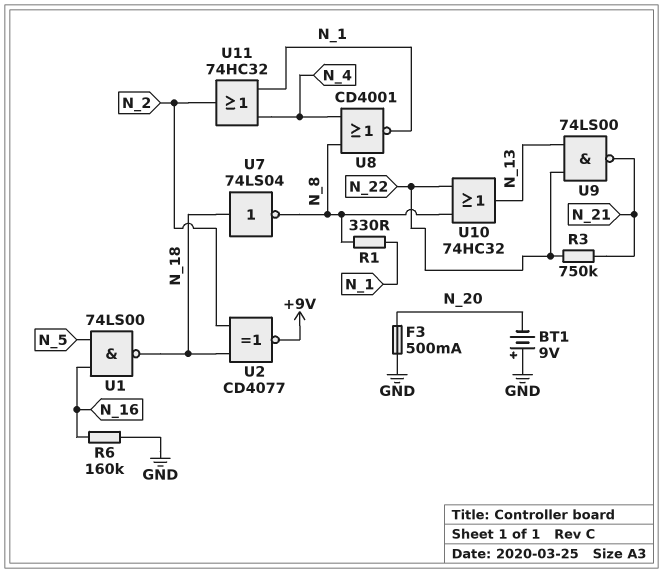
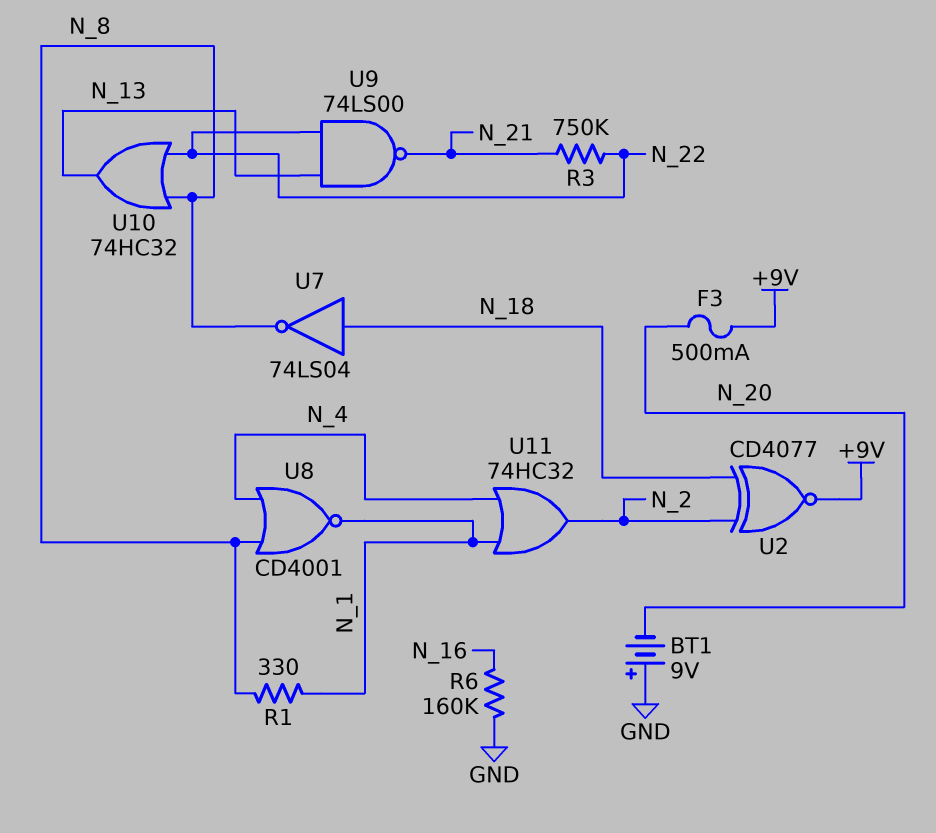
F3: 500mA (GND, N_20) -> 500mA (+9V, N_20)
U1: NAND 74LS00 (in N_5, in N_16, out N_18) -> none

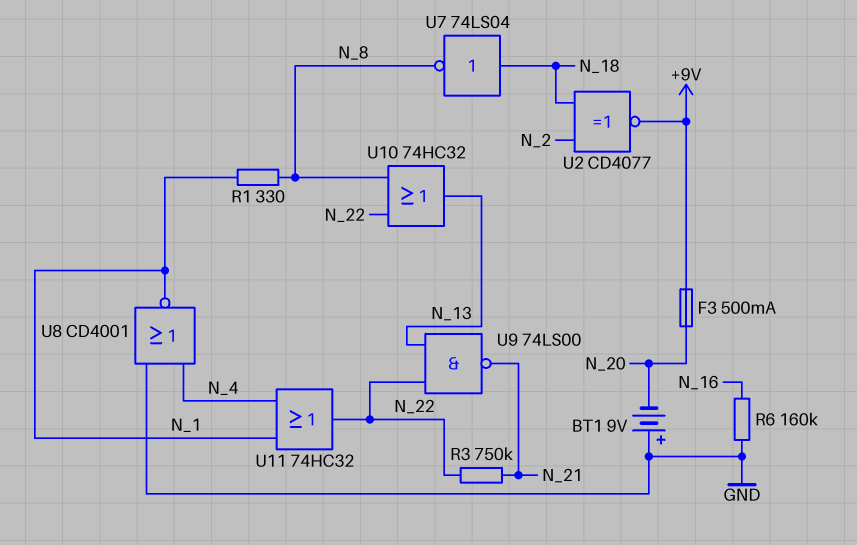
U8: NOR CD4001 (in N_4, in N_8, out N_1) -> NOR CD4001 (in GND, in N_4, out N_1)
U11: OR 74HC32 (in N_1, in N_4, out N_2) -> OR 74HC32 (in N_1, in N_4, out N_22)

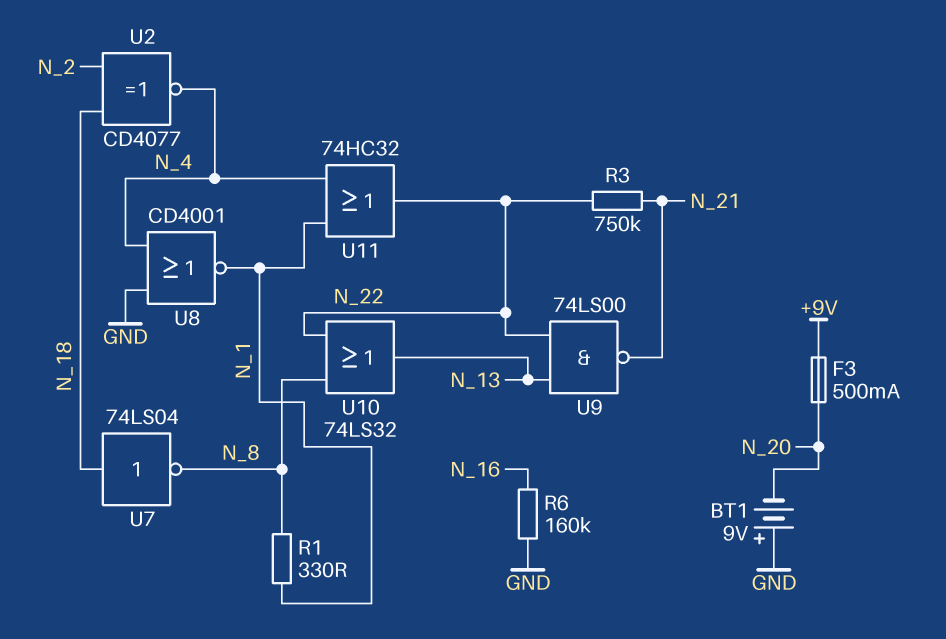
U2: XNOR CD4077 (in N_2, in N_18, out +9V) -> XNOR CD4077 (in N_2, in N_18, out N_4)
U10: OR 74HC32 (in N_8, in N_22, out N_13) -> OR 74LS32 (in N_8, in N_22, out N_13)

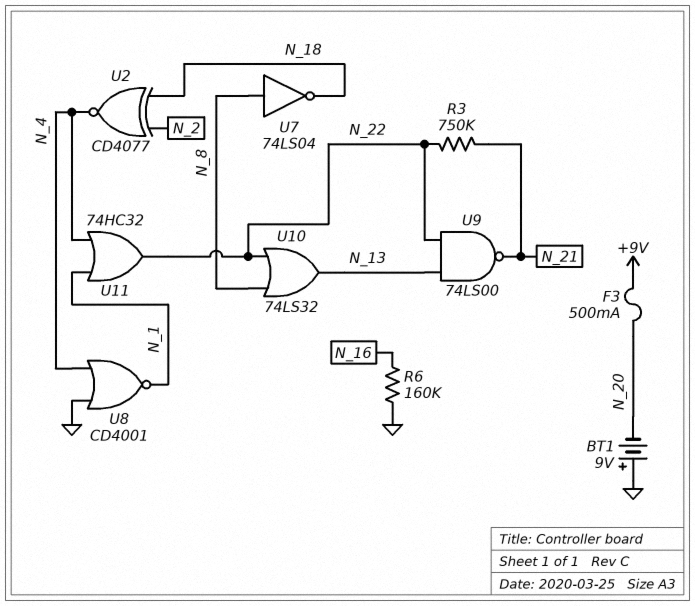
R1: 330 (N_1, N_8) -> none
U7: NOT 74LS04 (in N_18, out N_8) -> NOT 74LS04 (in N_8, out N_18)

